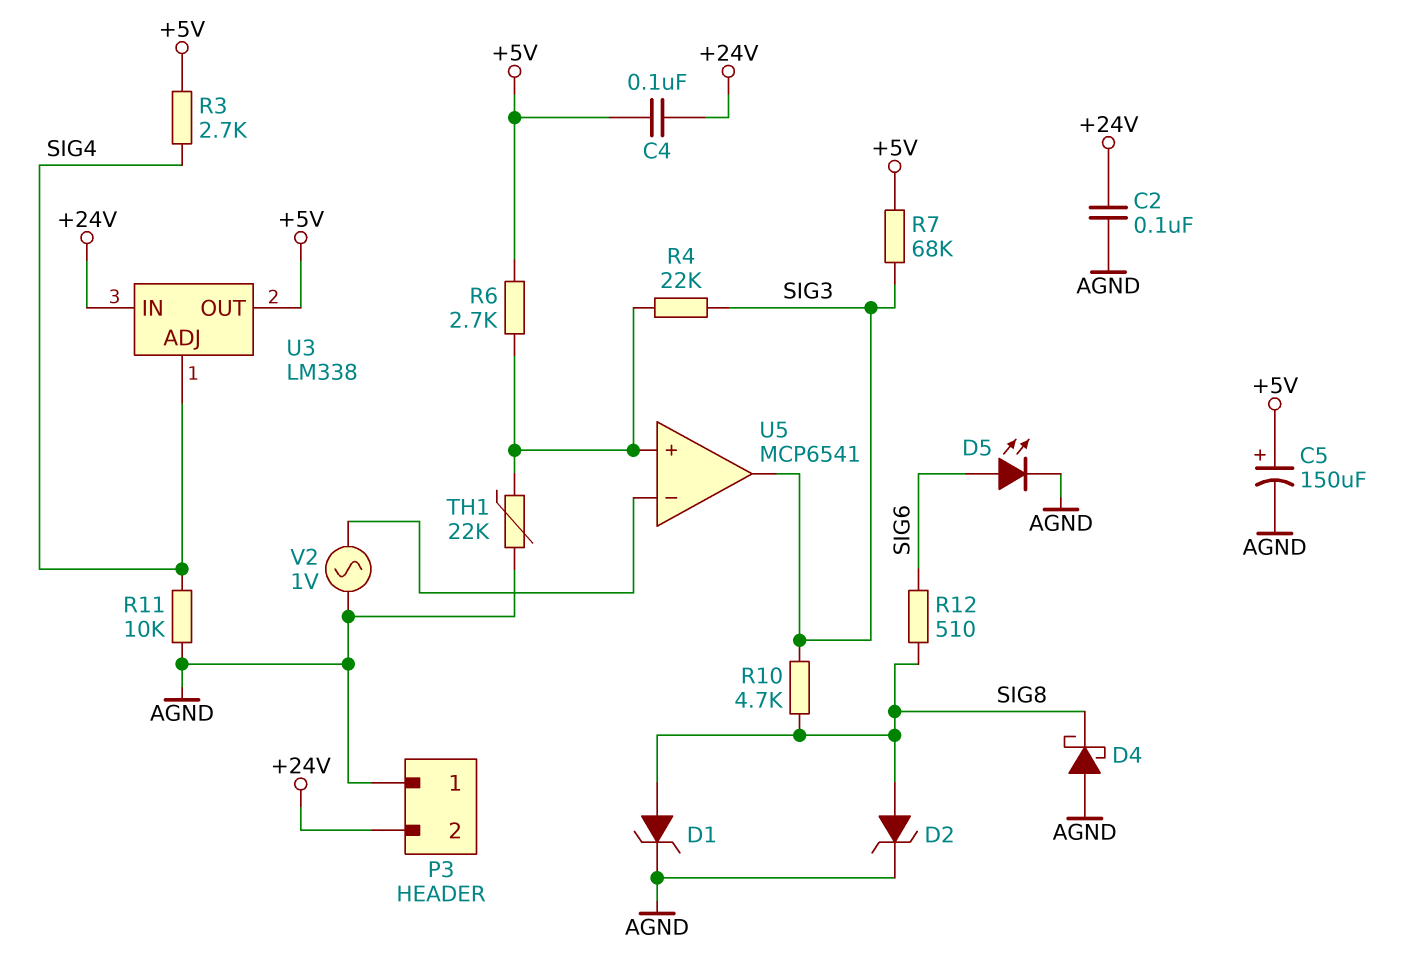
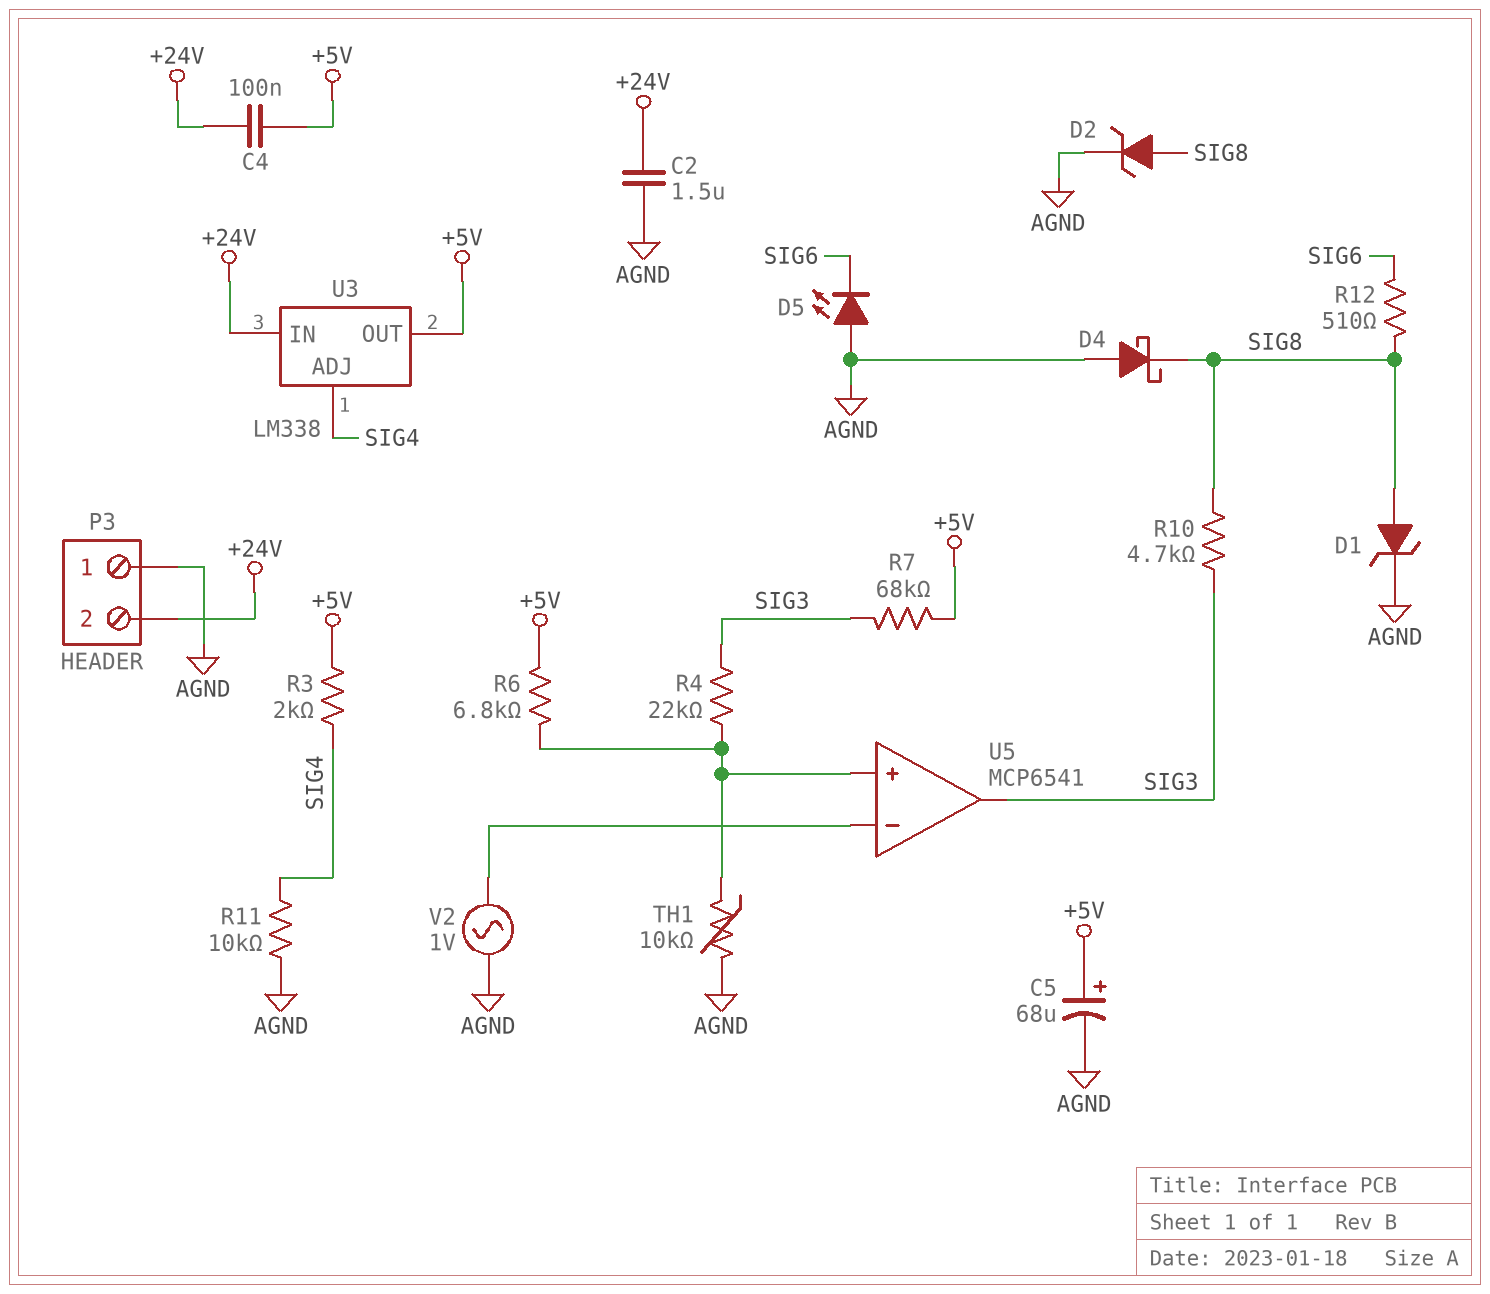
C2: 100nF (+24V, AGND) -> 1.5uF (+24V, AGND)
C5: 150uF (plus +5V, minus AGND) -> 68uF (plus +5V, minus AGND)
D5: LED (A SIG6, K AGND) -> LED (A AGND, K SIG6)
R3: 2.7k (+5V, SIG4) -> 2k (+5V, SIG4)
R6: 2.7k (+5V, U5/in+) -> 6.8k (+5V, U5/in+)
TH1: 22k (AGND, U5/in+) -> 10k (AGND, U5/in+)

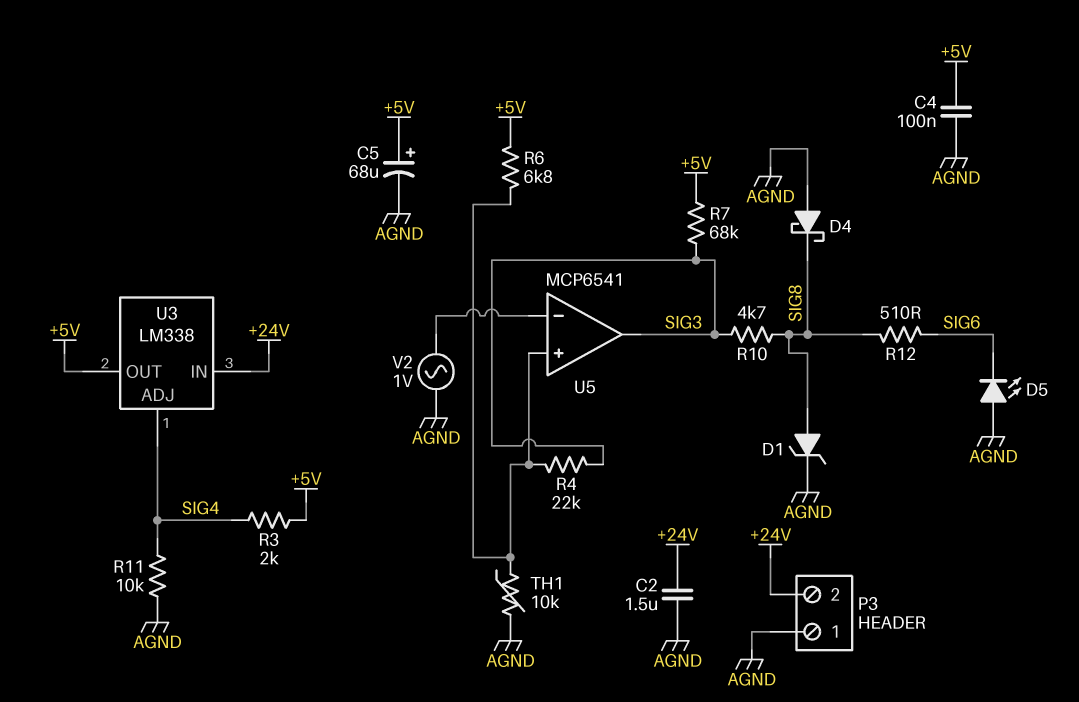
C4: 100nF (+5V, +24V) -> 100nF (+5V, AGND)
D2: zener (A SIG8, K AGND) -> none

